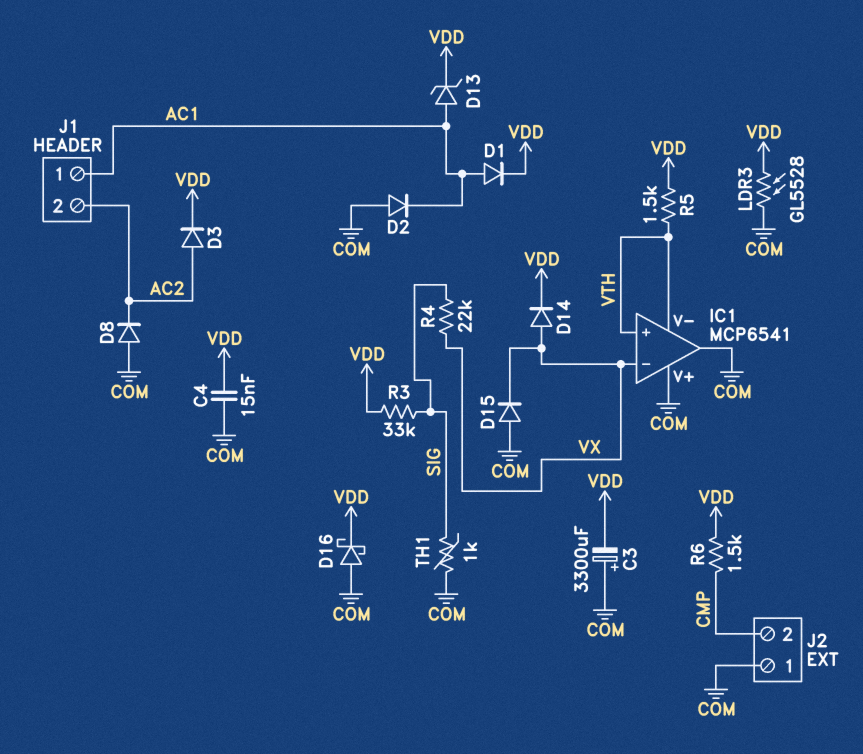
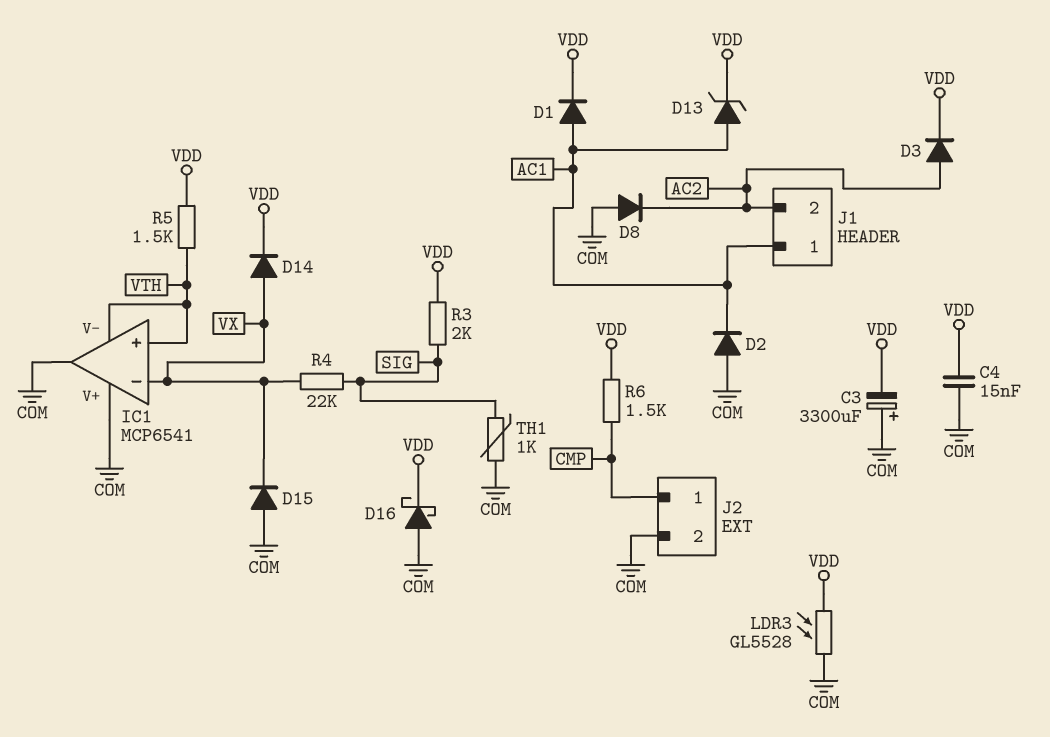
J2 pin 1: COM -> CMP
J2 pin 2: CMP -> COM
R3: 33k (SIG, VDD) -> 2k (SIG, VDD)

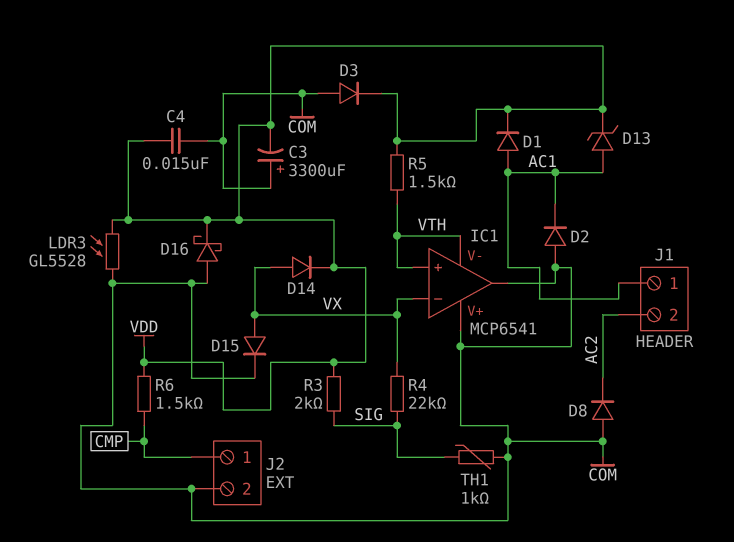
D3: diode (A AC2, K VDD) -> diode (A COM, K VDD)
D15: diode (A COM, K VX) -> diode (A VX, K COM)

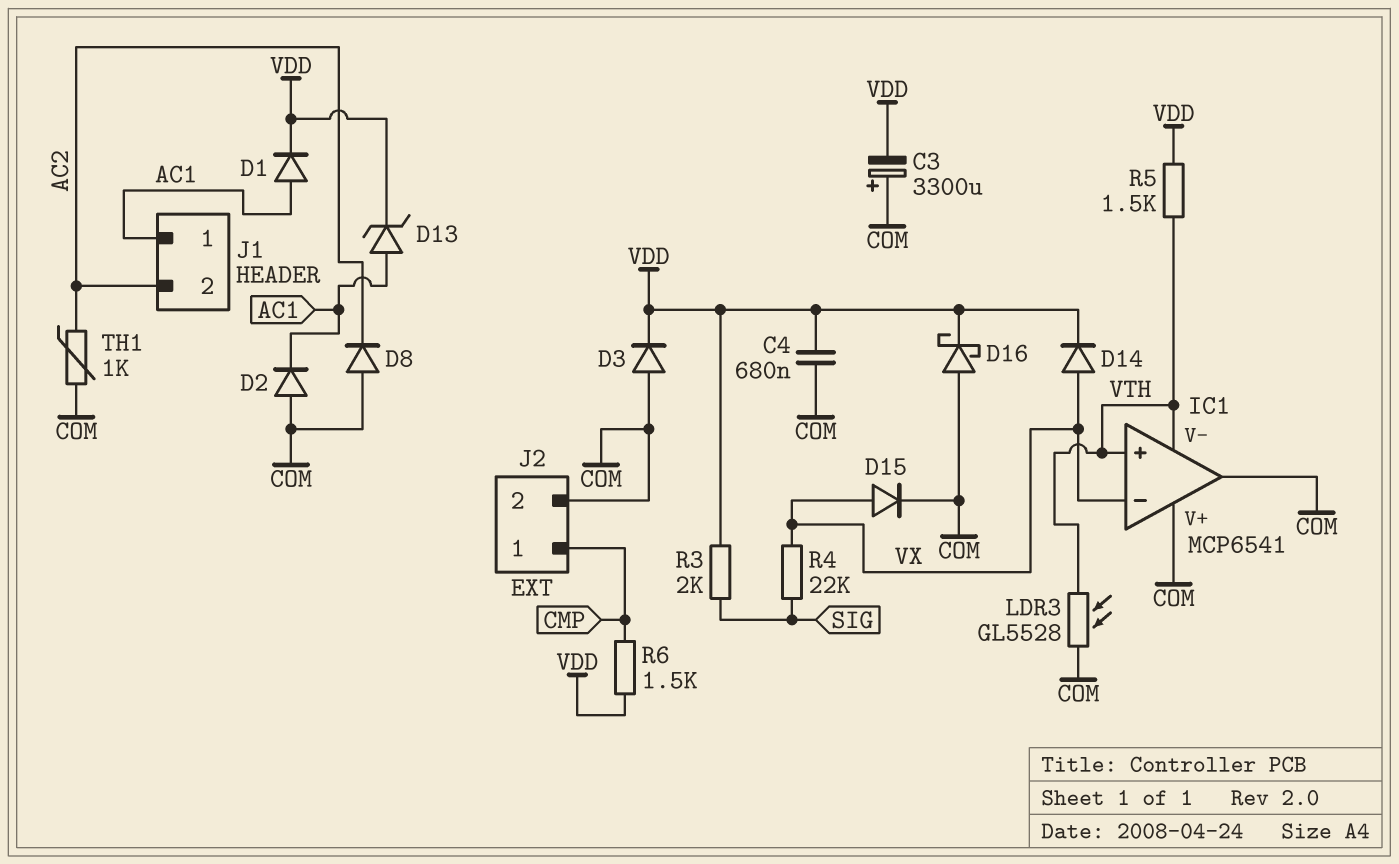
C4: 15nF (COM, VDD) -> 680nF (COM, VDD)
LDR3: GL5528 (COM, VDD) -> GL5528 (COM, VTH)
TH1: 1k (COM, SIG) -> 1k (AC2, COM)

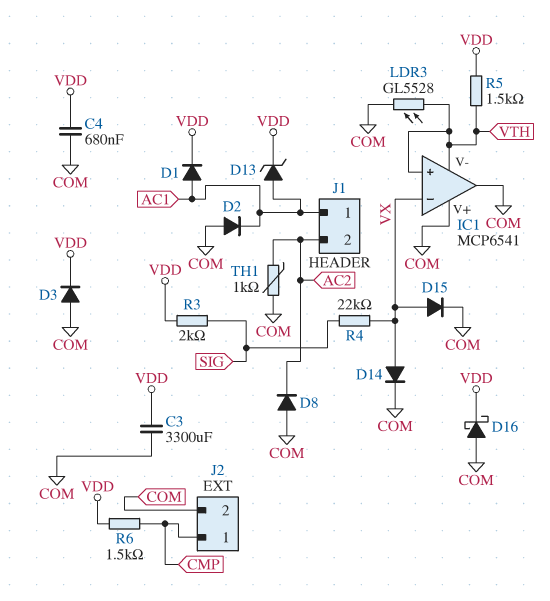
C3: 3300uF (plus COM, minus VDD) -> 3300uF (COM, VDD)
D14: diode (A VX, K VDD) -> diode (A VX, K COM)

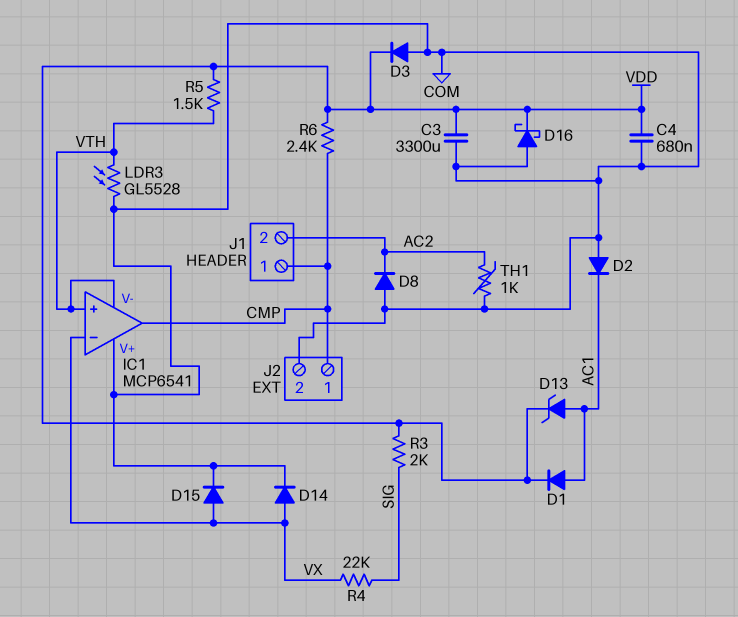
IC1 pin out: COM -> CMP
J1 pin 1: AC1 -> CMP
R6: 1.5k (CMP, VDD) -> 2.4k (CMP, VDD)

